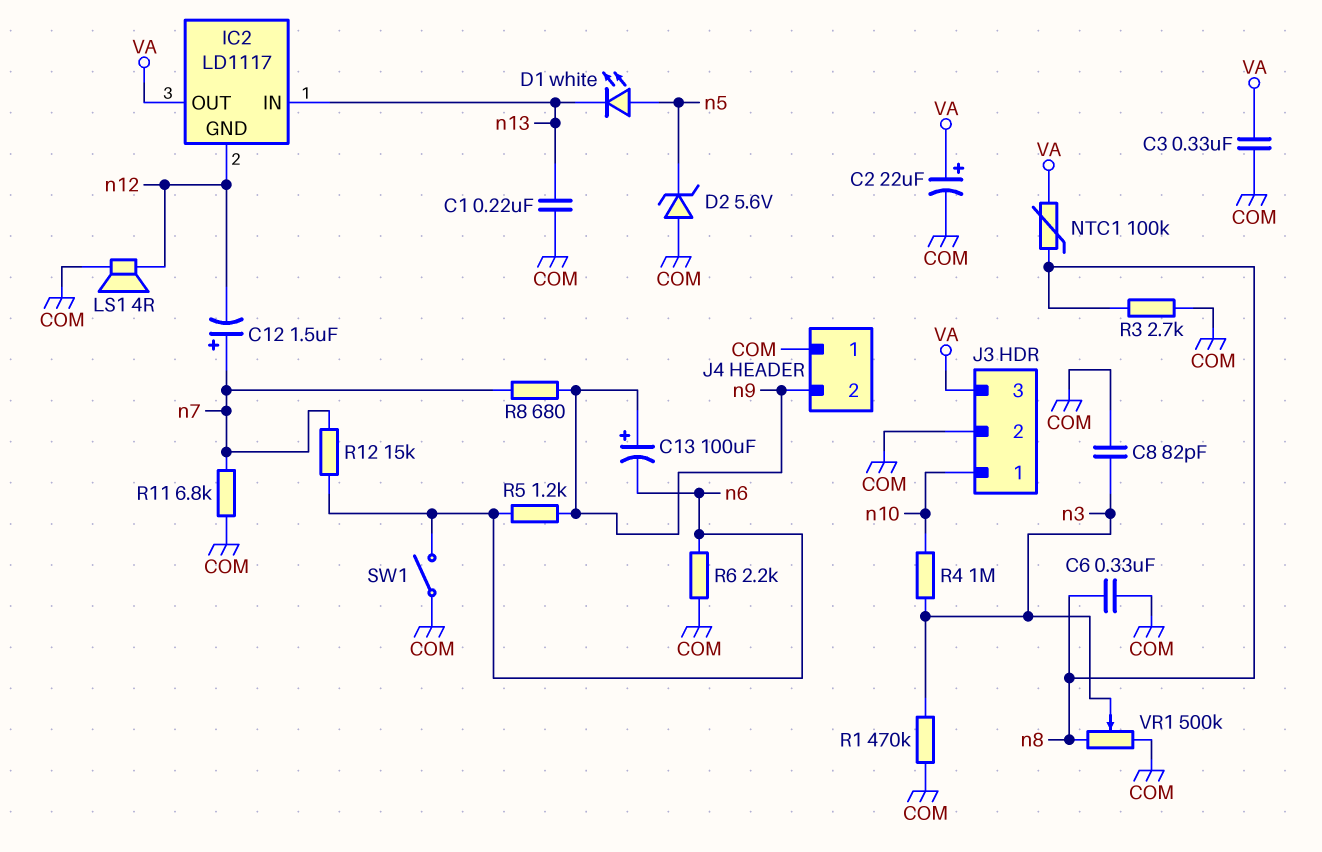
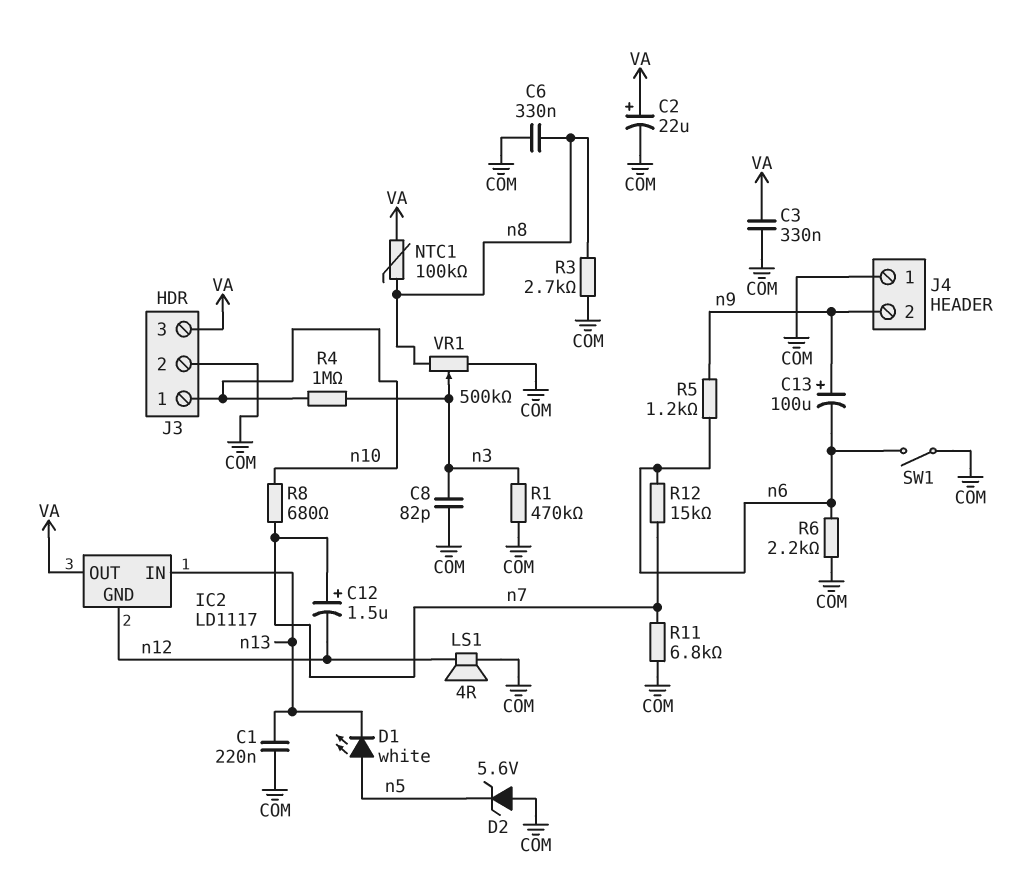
R8: 680 (n7, n9) -> 680 (n7, n10)

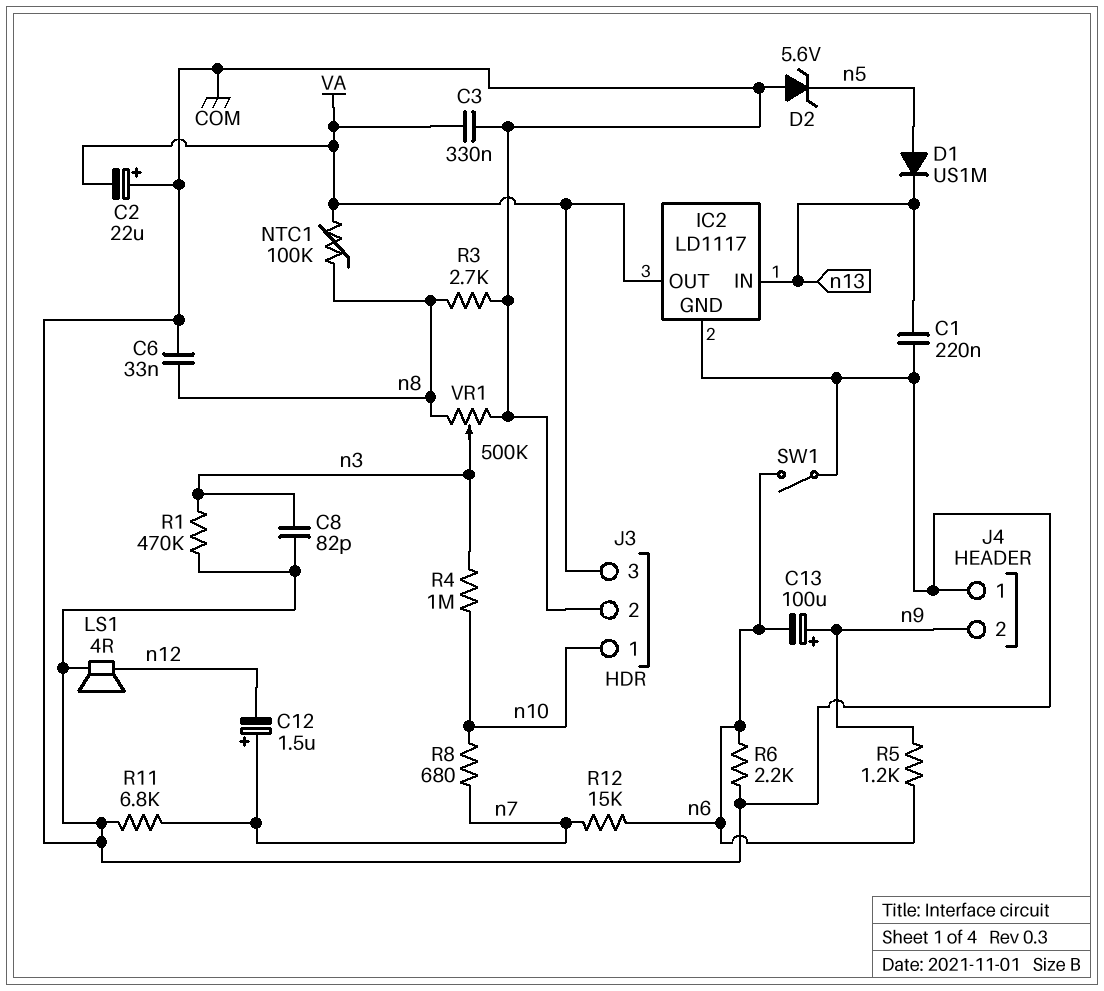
C2: 22uF (plus VA, minus COM) -> 22uF (plus COM, minus VA)
C6: 330nF (COM, n8) -> 33nF (COM, n8)
D1: LED white (A n5, K n13) -> diode US1M (A n5, K n13)
IC2 pin GND: n12 -> COM

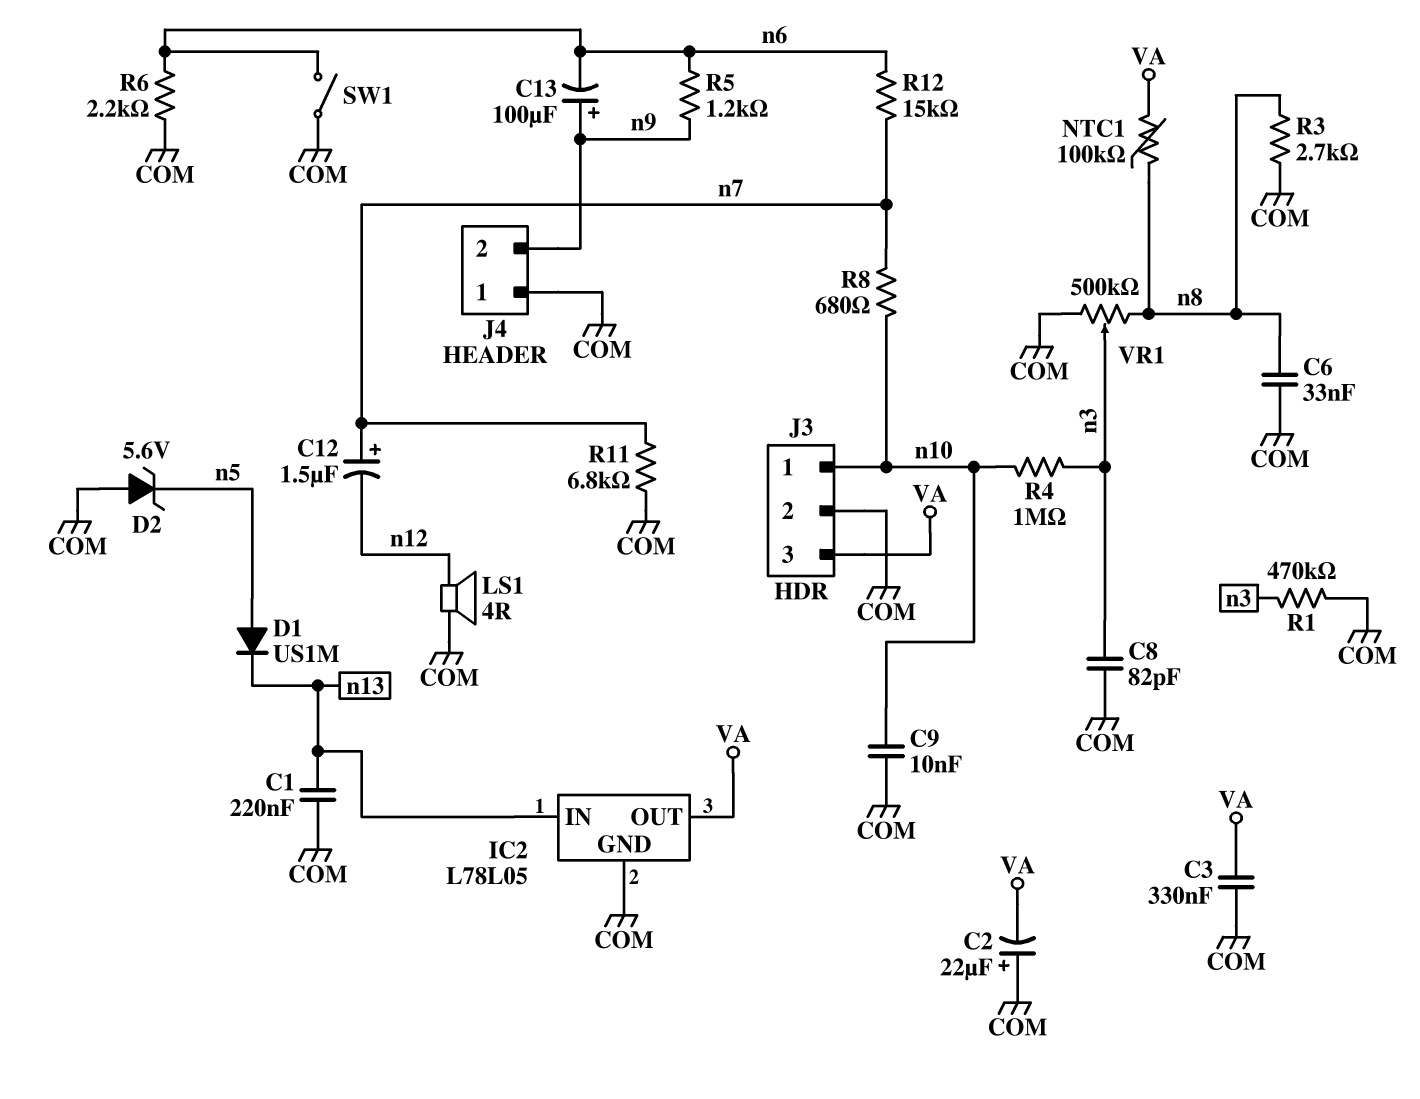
C9: none -> 10nF (COM, n10)
IC2: LD1117 -> L78L05

